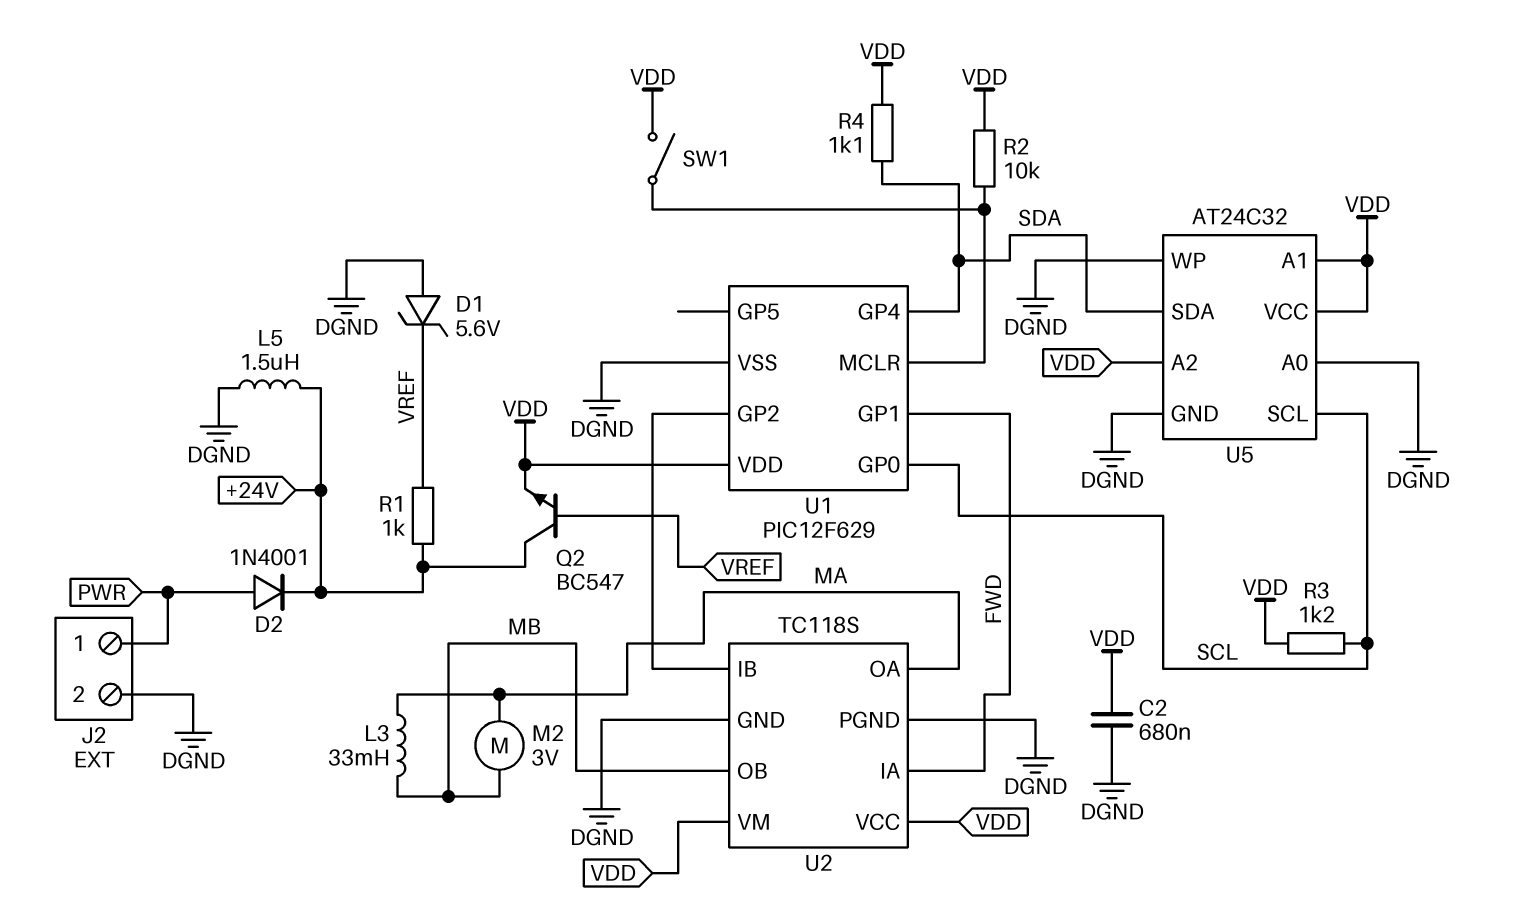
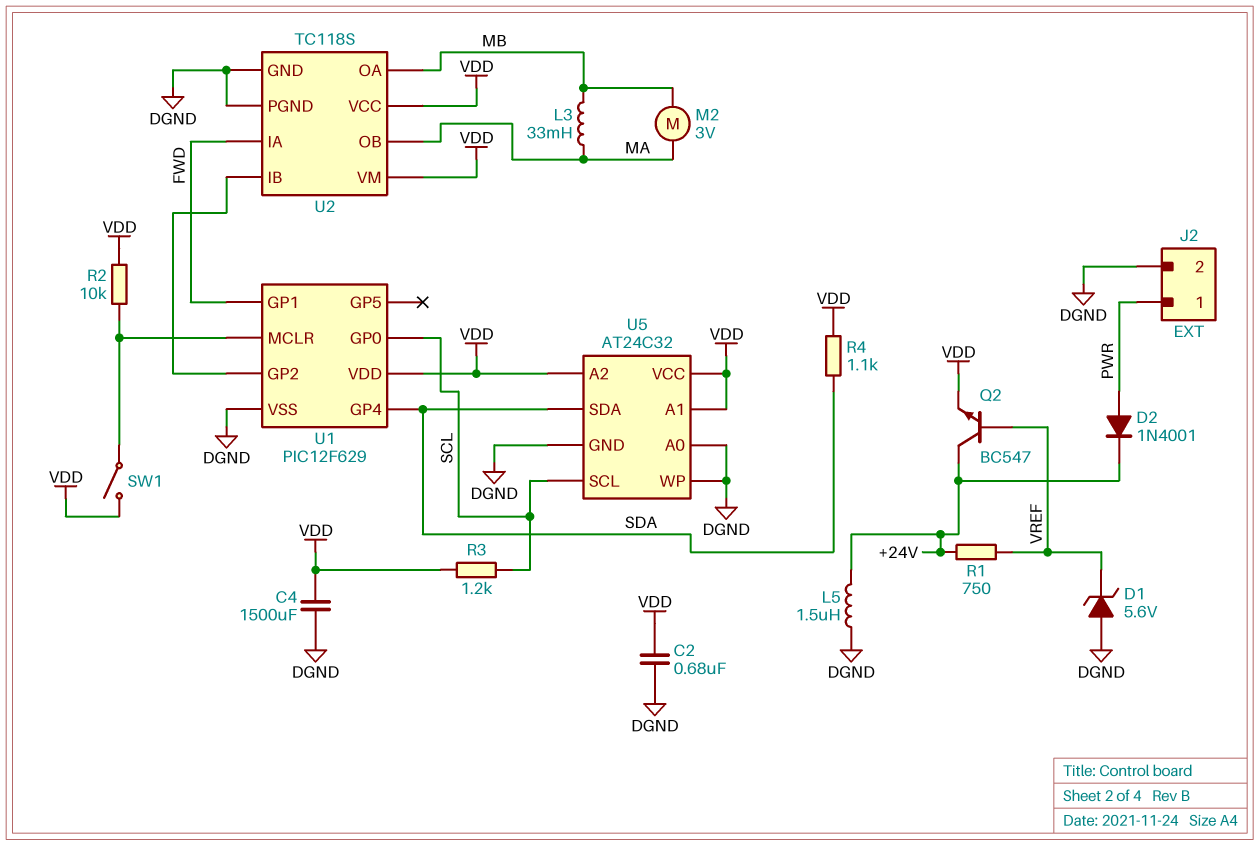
C4: none -> 1500uF (DGND, VDD)
R1: 1k (+24V, VREF) -> 750 (+24V, VREF)
U2 pin OA: MA -> MB
U2 pin OB: MB -> MA

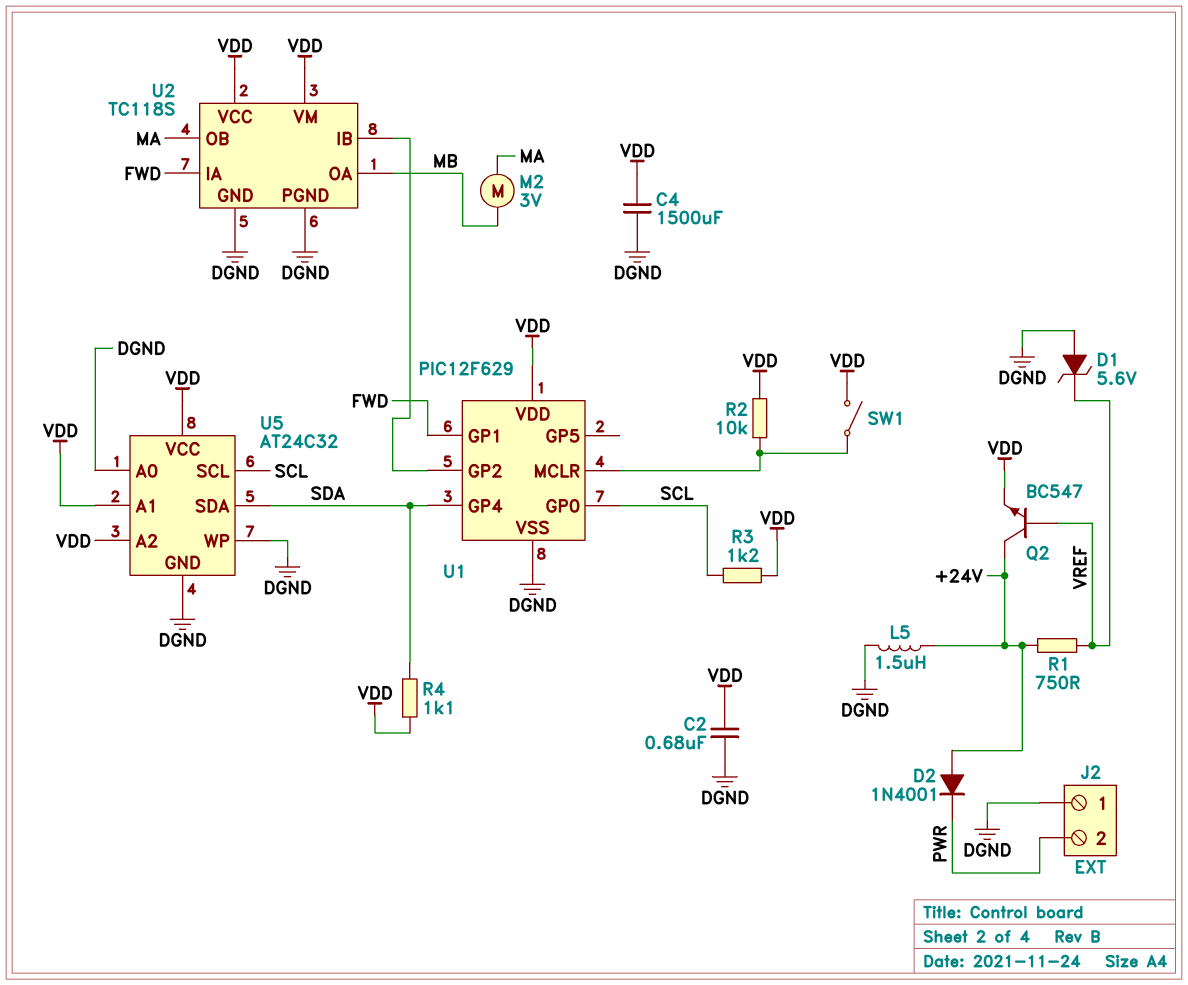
D2: diode 1N4001 (A PWR, K +24V) -> diode 1N4001 (A +24V, K PWR)
J2 pin 1: PWR -> DGND
J2 pin 2: DGND -> PWR
L3: 33mH (MA, MB) -> none

